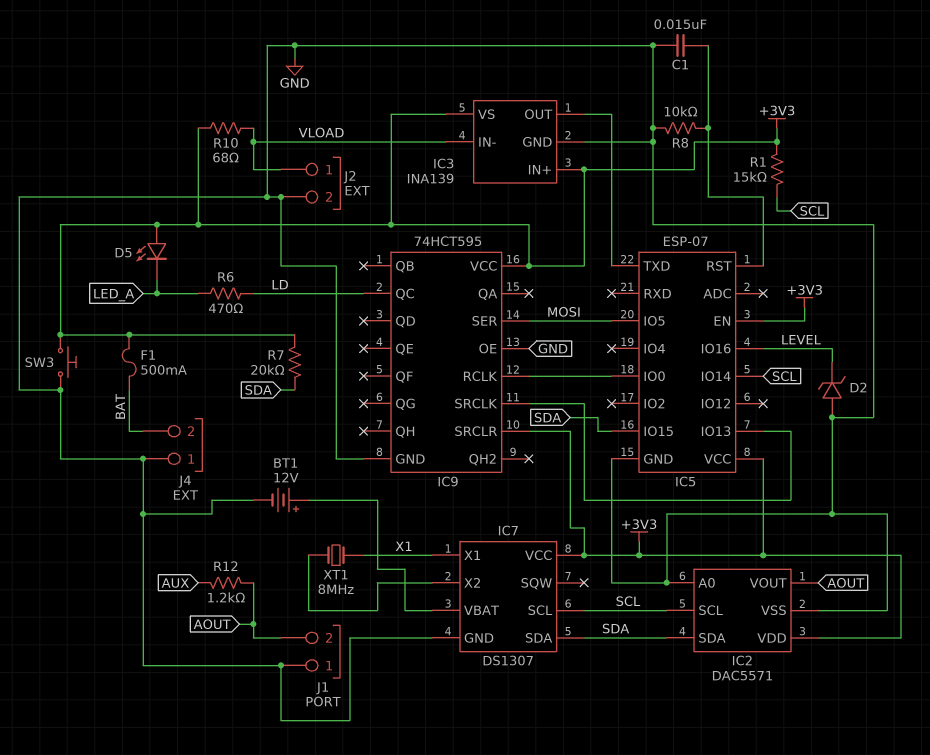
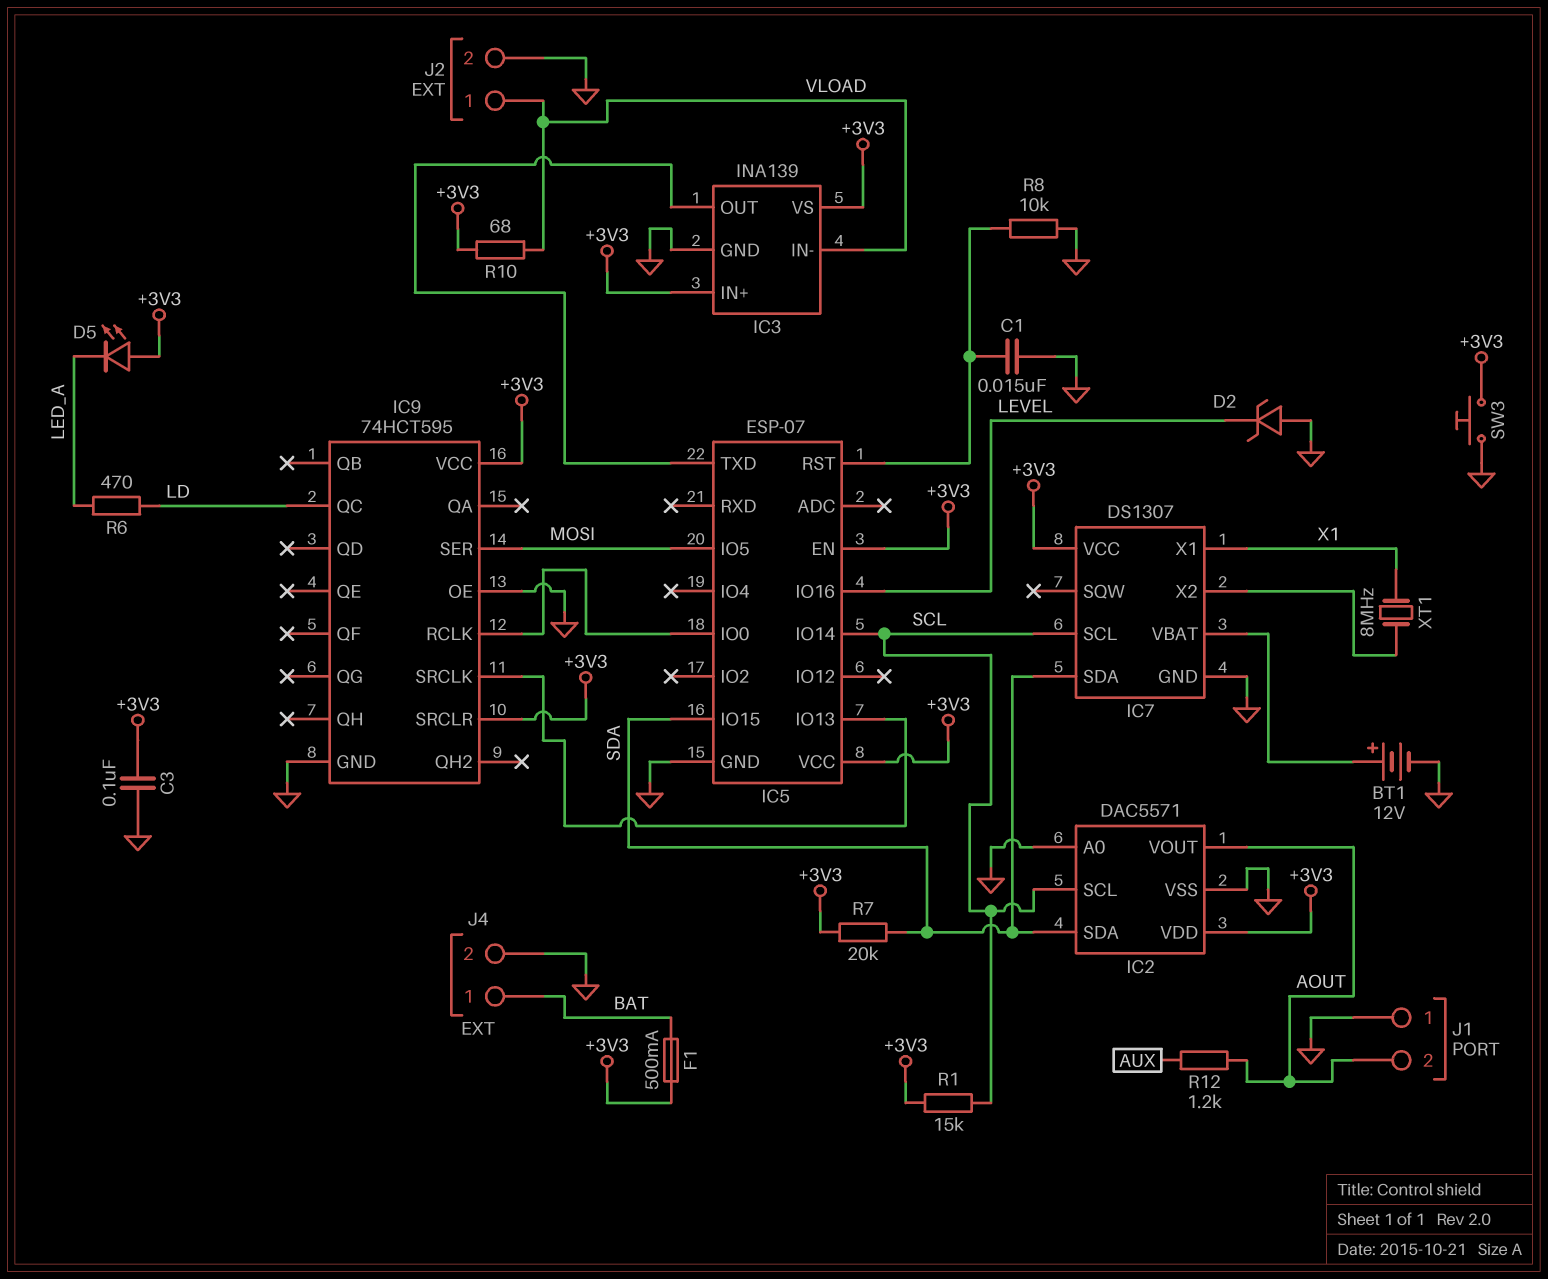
C3: none -> 100nF (+3V3, GND)
J4 pin 1: GND -> BAT
J4 pin 2: BAT -> GND

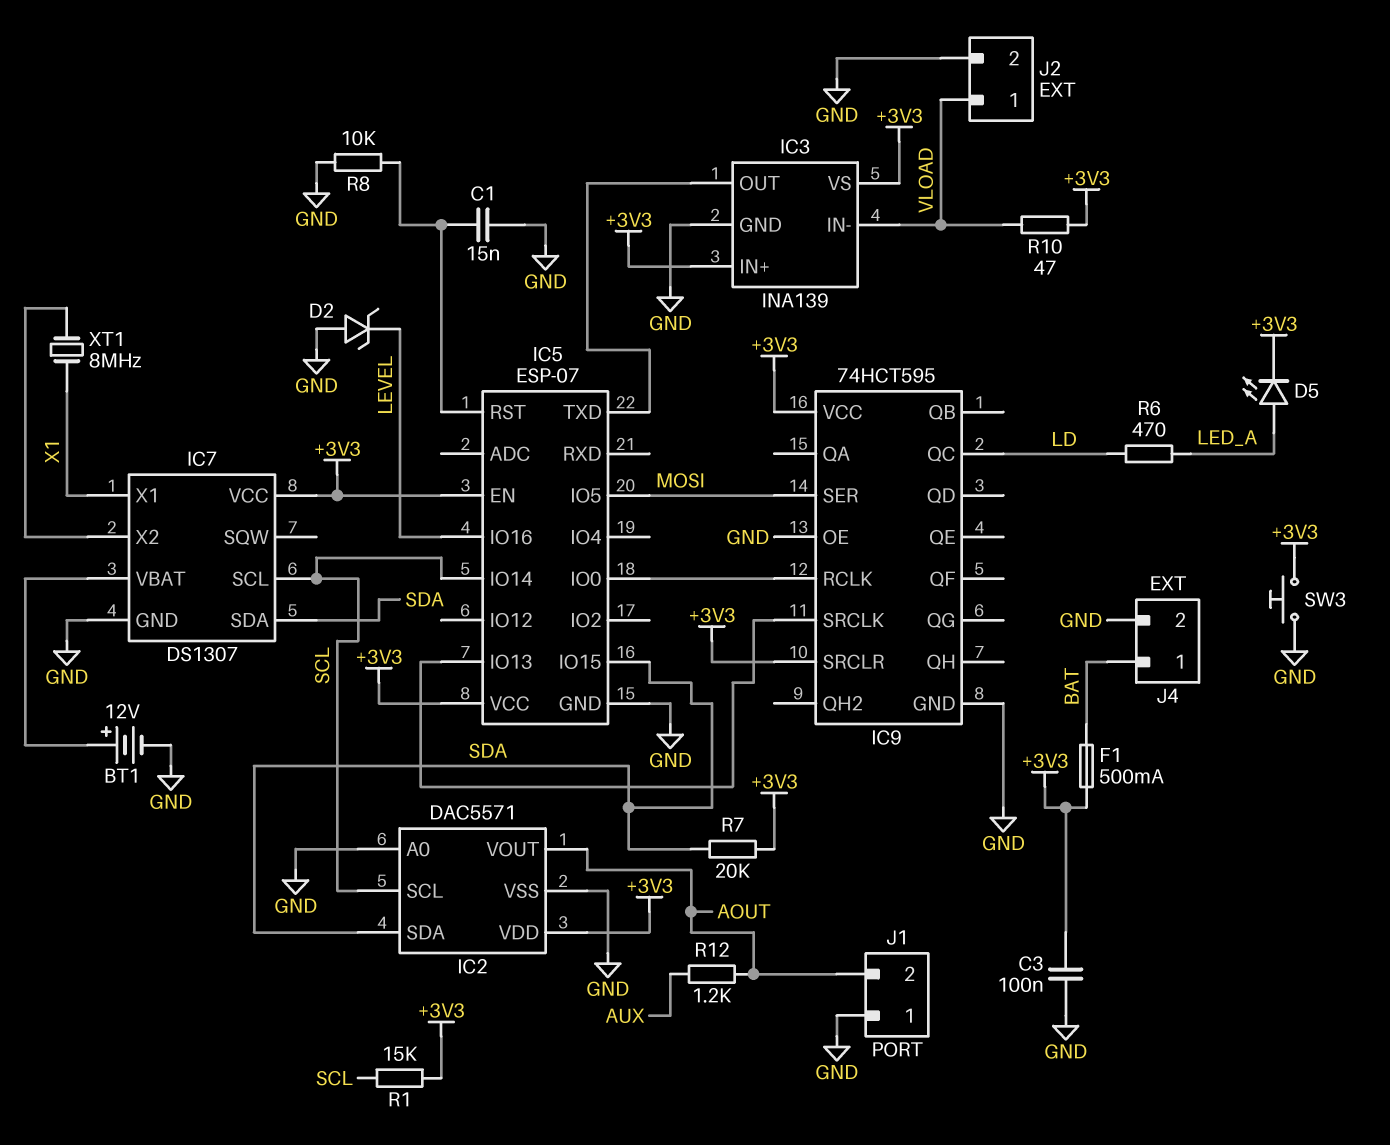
D5: LED (A +3V3, K LED_A) -> LED (A LED_A, K +3V3)
R10: 68 (+3V3, VLOAD) -> 47 (+3V3, VLOAD)

